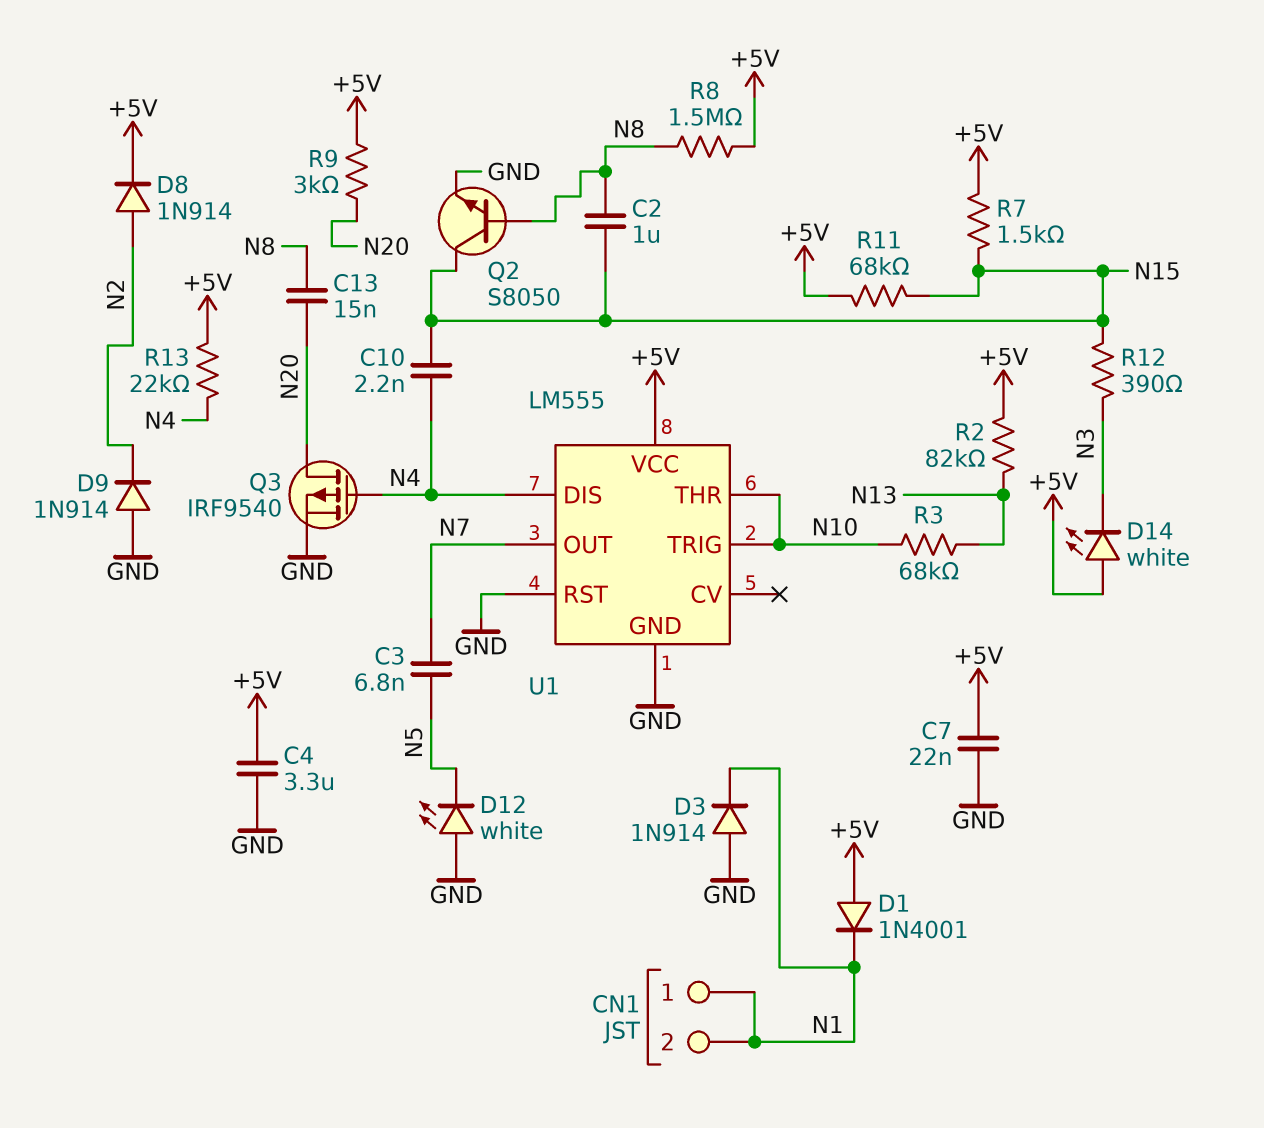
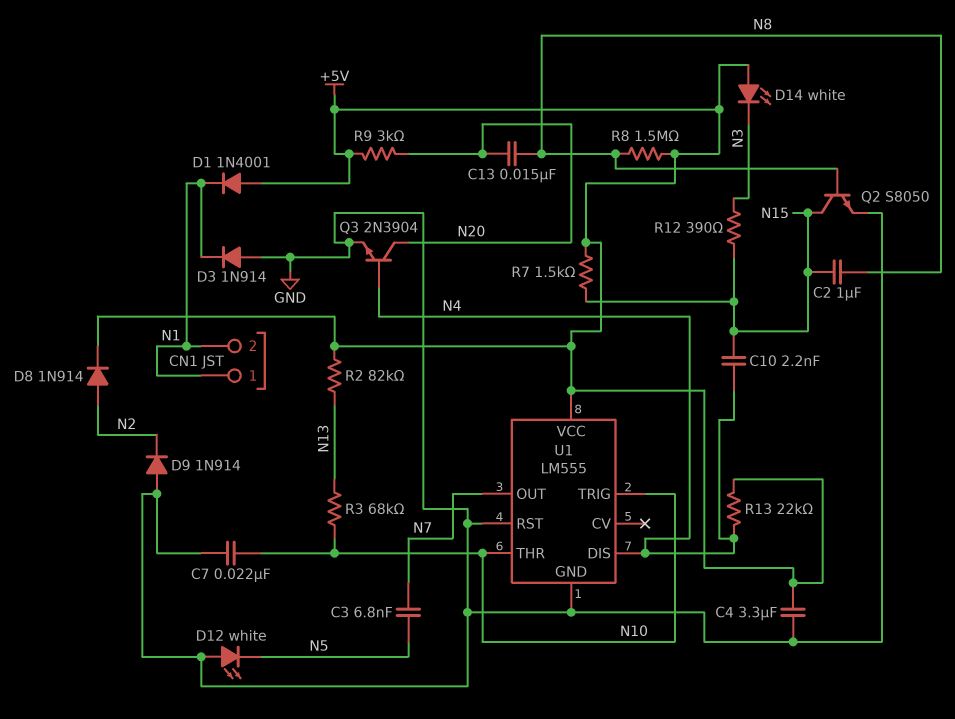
C7: 22nF (+5V, GND) -> 22nF (GND, N10)
Q3: PMOS IRF9540 (G N4, D N20, S GND) -> NPN 2N3904 (B N4, C N20, E GND)
R11: 68k (+5V, N15) -> none

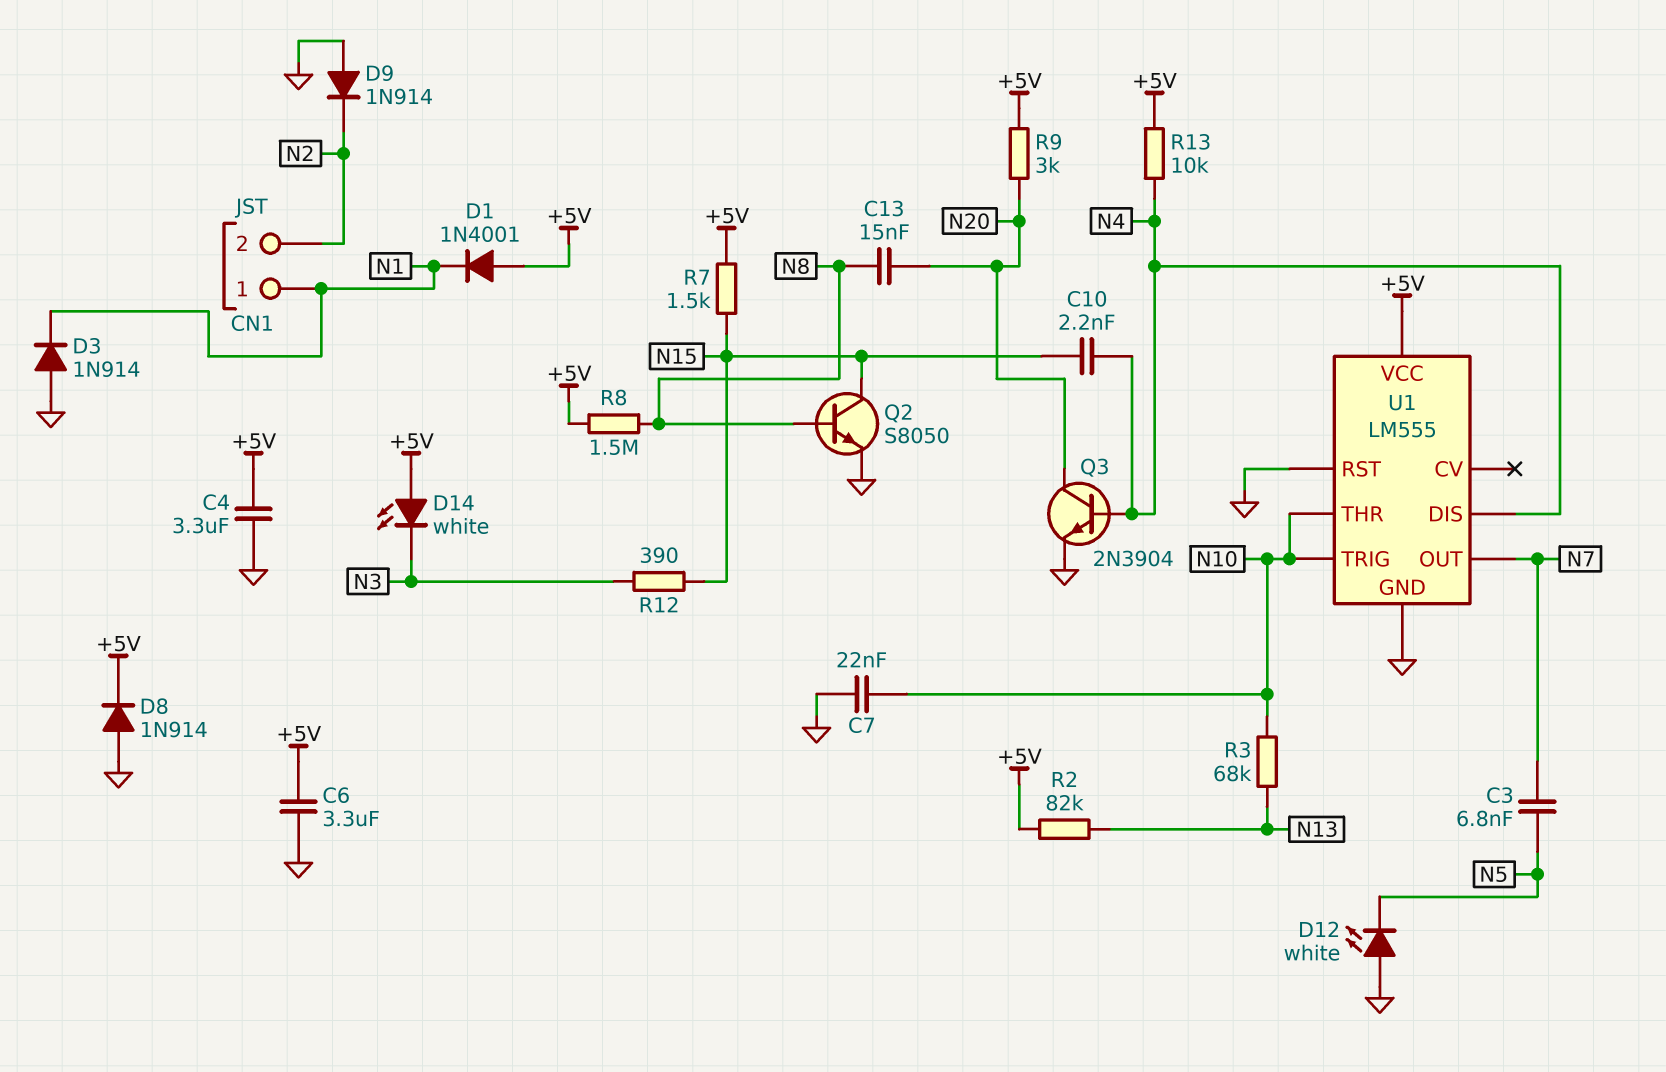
C2: 1uF (N8, N15) -> none
C6: none -> 3.3uF (+5V, GND)
CN1 pin 2: N1 -> N2
D8: diode 1N914 (A N2, K +5V) -> diode 1N914 (A GND, K +5V)
R13: 22k (+5V, N4) -> 10k (+5V, N4)

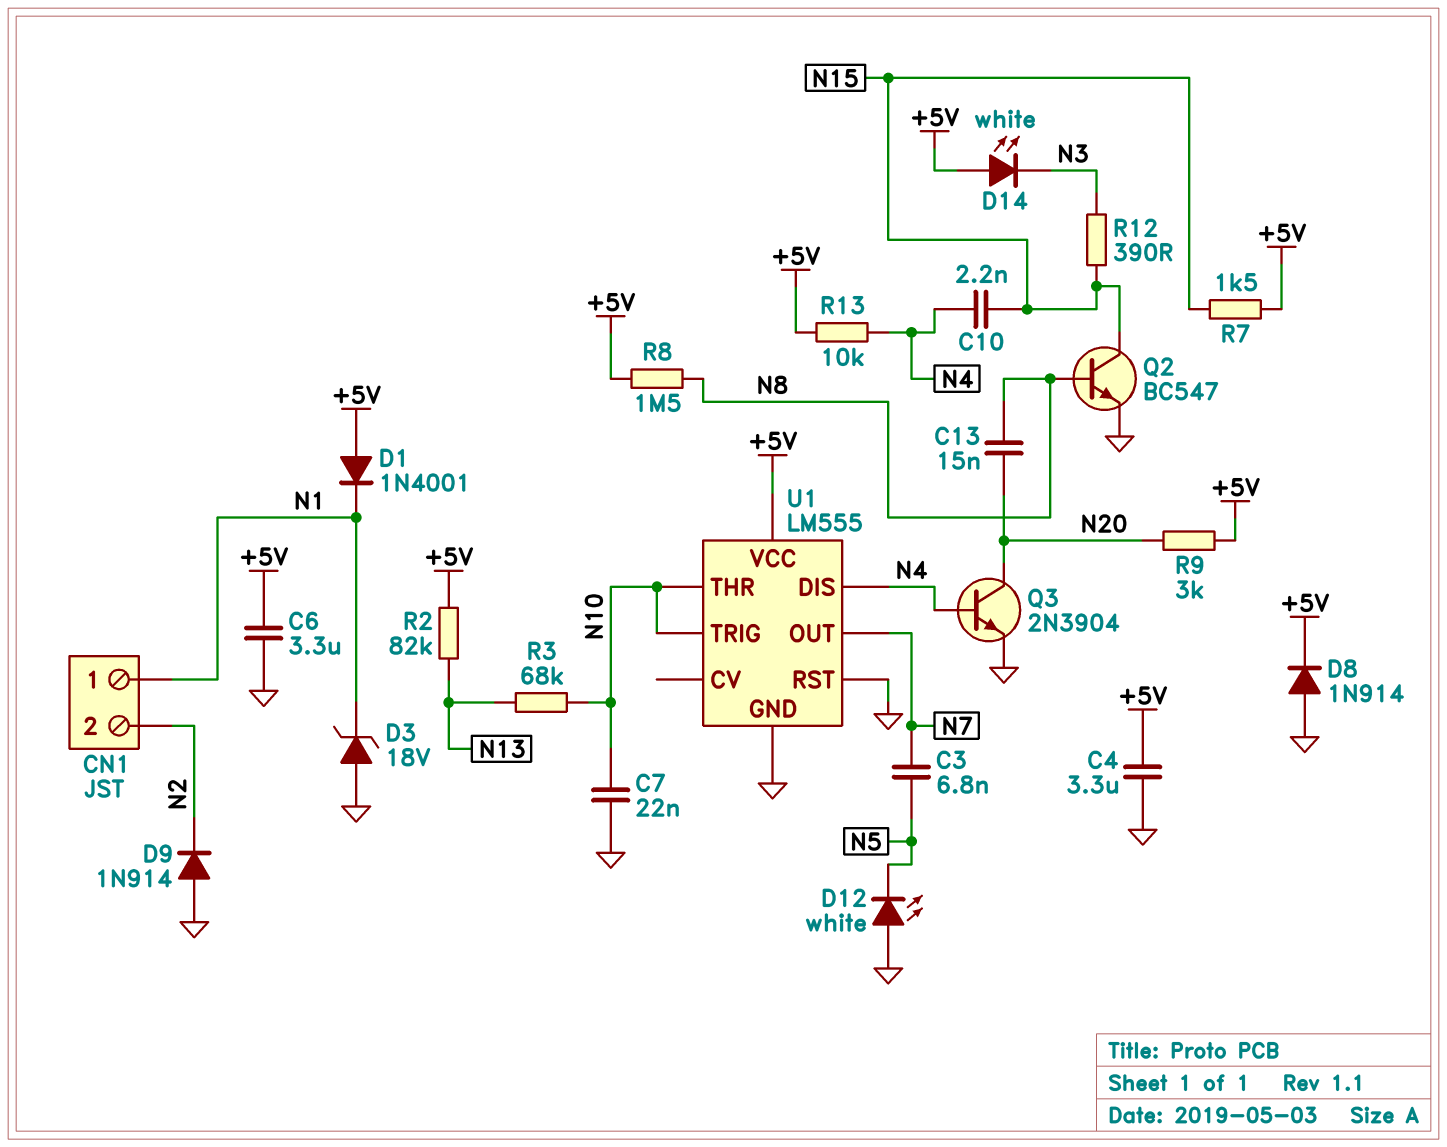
D3: diode 1N914 (A GND, K N1) -> zener 18V (A GND, K N1)
Q2: NPN S8050 (B N8, C N15, E GND) -> NPN BC547 (B N8, C N15, E GND)

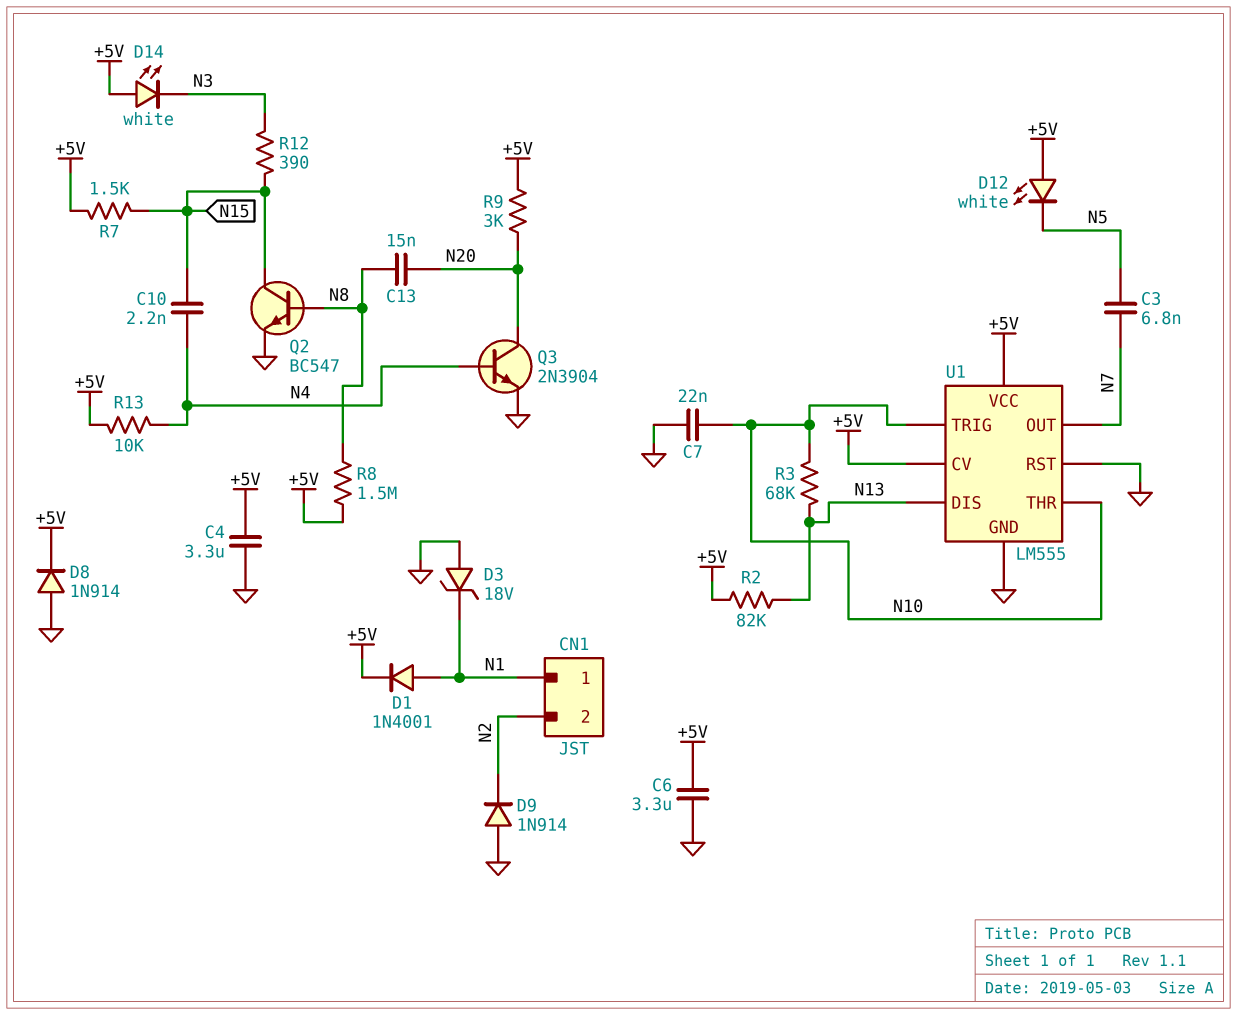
D1: diode 1N4001 (A +5V, K N1) -> diode 1N4001 (A N1, K +5V)
D12: LED white (A GND, K N5) -> LED white (A +5V, K N5)
U1 pin CV: none -> +5V
U1 pin DIS: N4 -> N13

